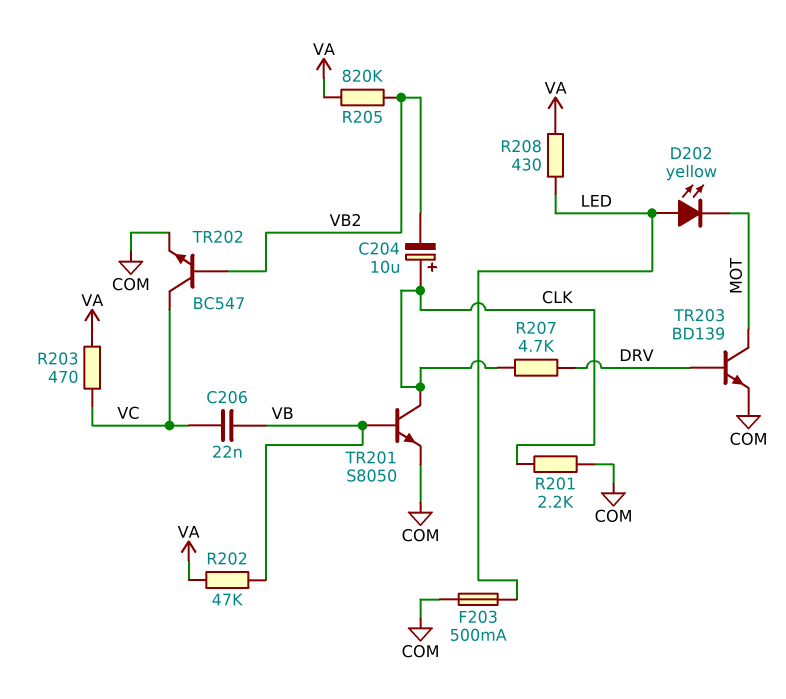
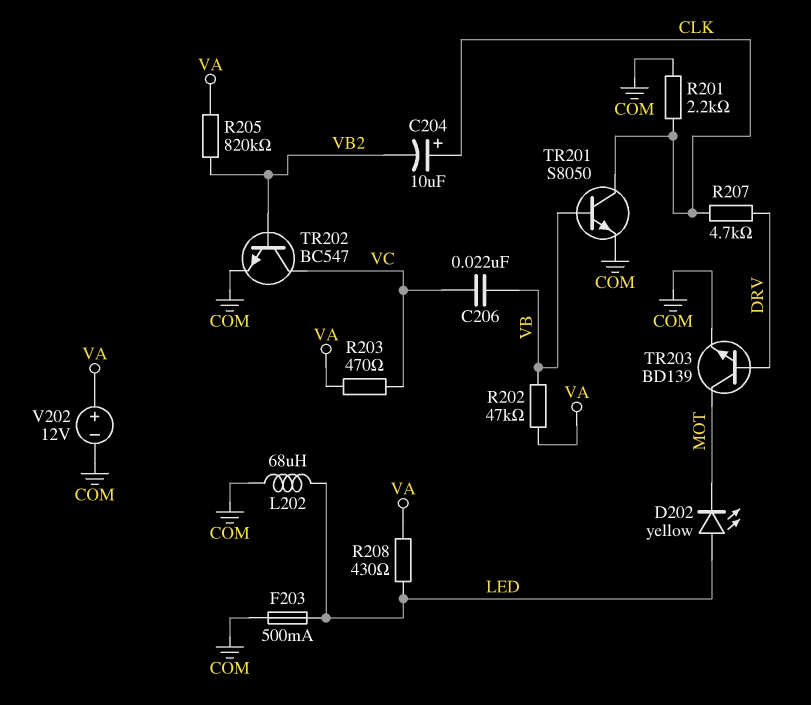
L202: none -> 68uH (COM, LED)
V202: none -> 12V (plus VA, minus COM)

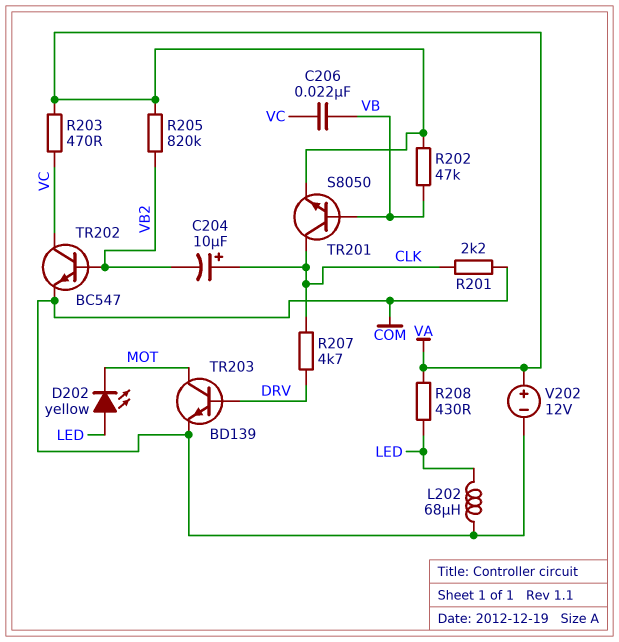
F203: 500mA (COM, LED) -> none
TR201: NPN S8050 (B VB, C CLK, E COM) -> NPN S8050 (B VB, C CLK, E VA)

